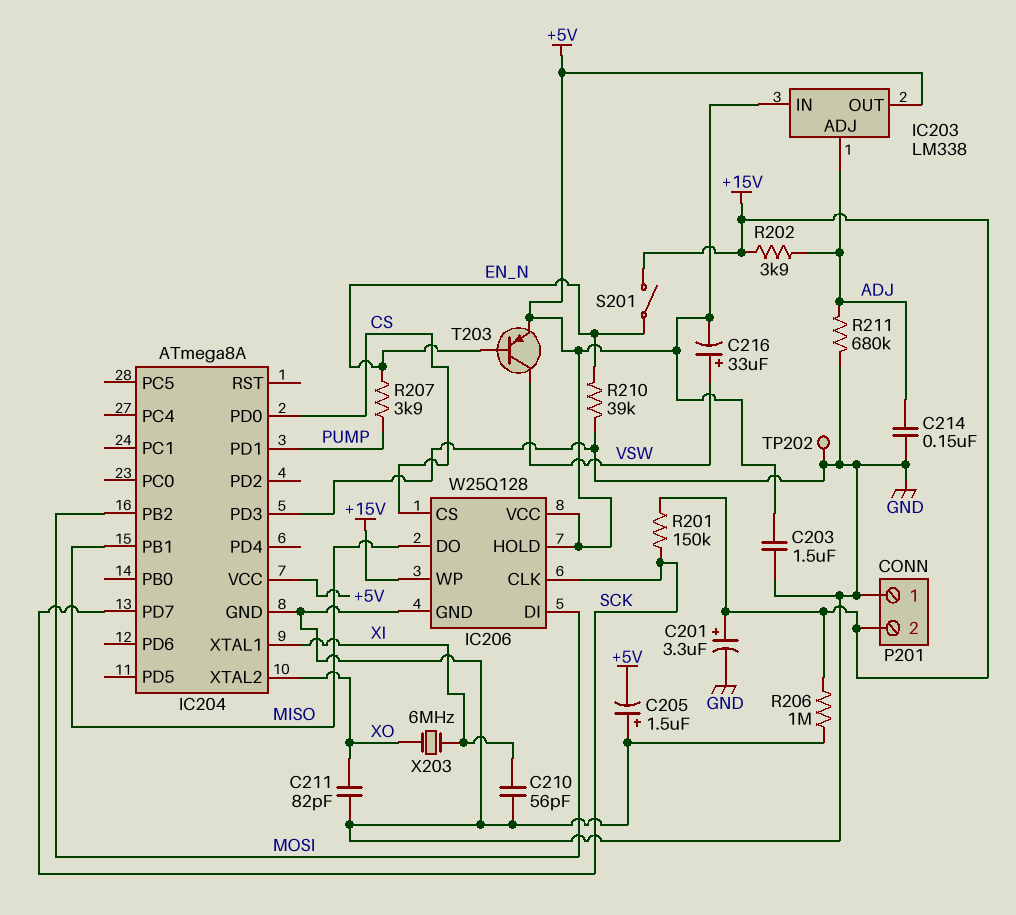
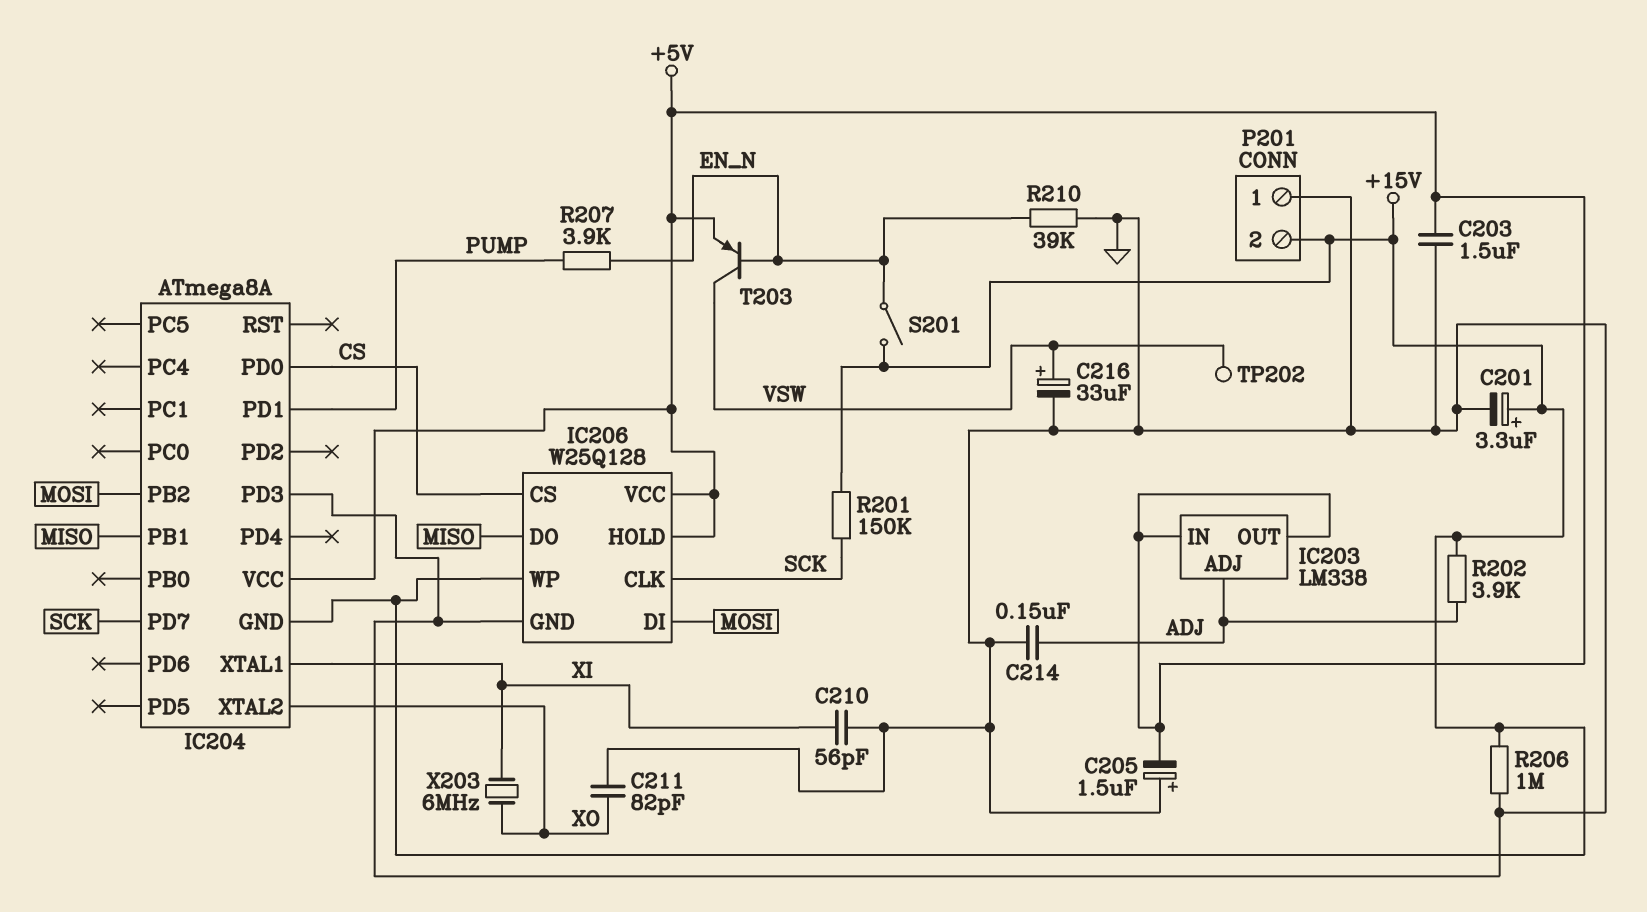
C216: 33uF (plus VSW, minus +5V) -> 33uF (plus VSW, minus GND)
IC204 pin GND: GND -> +15V
R211: 680k (ADJ, GND) -> none
TP202: test point (GND) -> test point (VSW)

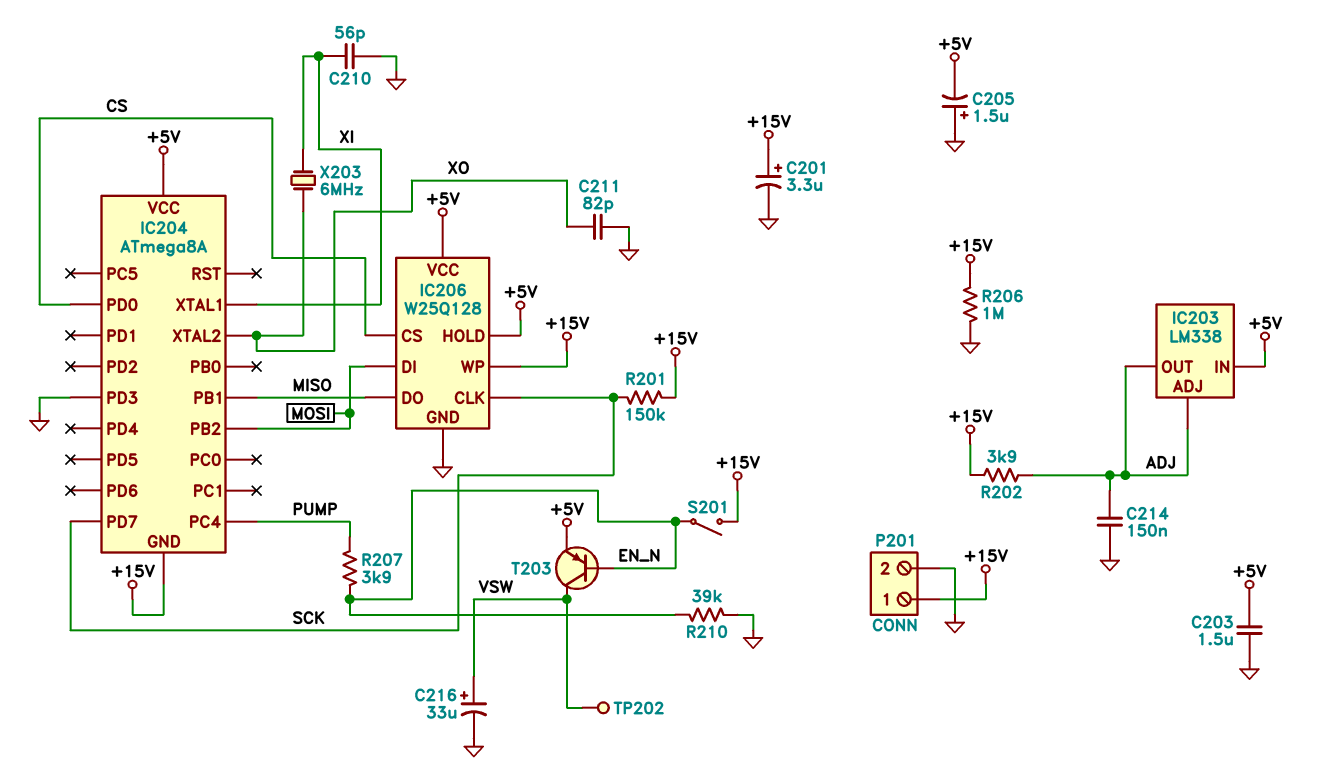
IC203 pin OUT: +5V -> ADJ
IC204 pin PC4: none -> PUMP
IC204 pin PD1: PUMP -> none
P201 pin 1: GND -> +15V
P201 pin 2: +15V -> GND

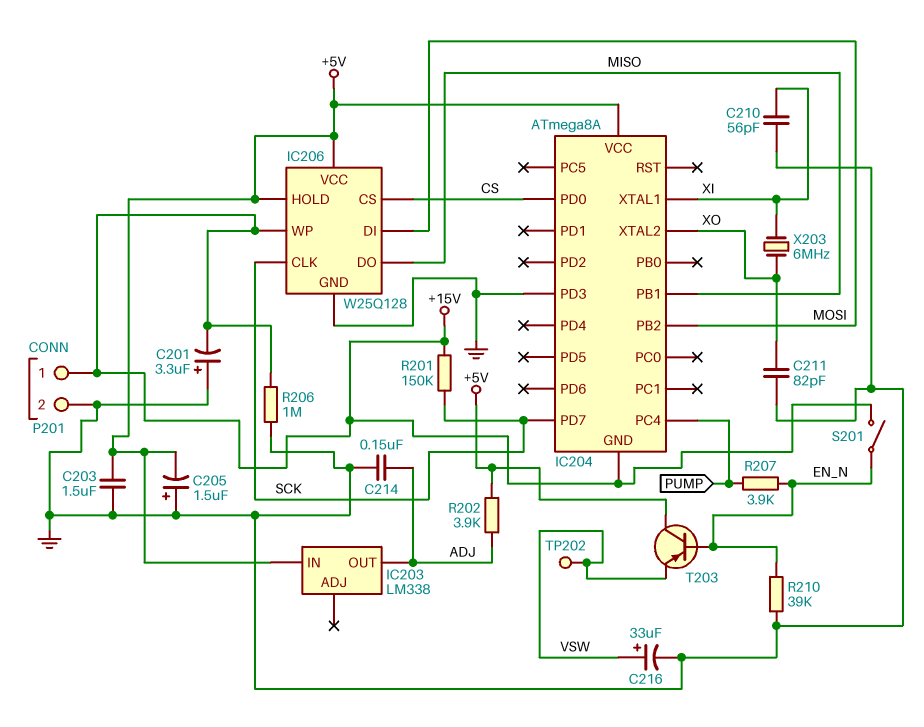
C201: 3.3uF (plus +15V, minus GND) -> 3.3uF (plus GND, minus +15V)
IC203 pin ADJ: ADJ -> none
R202: 3.9k (+15V, ADJ) -> 3.9k (+5V, ADJ)
T203: PNP (B EN_N, C VSW, E +5V) -> PNP (B EN_N, C +5V, E VSW)

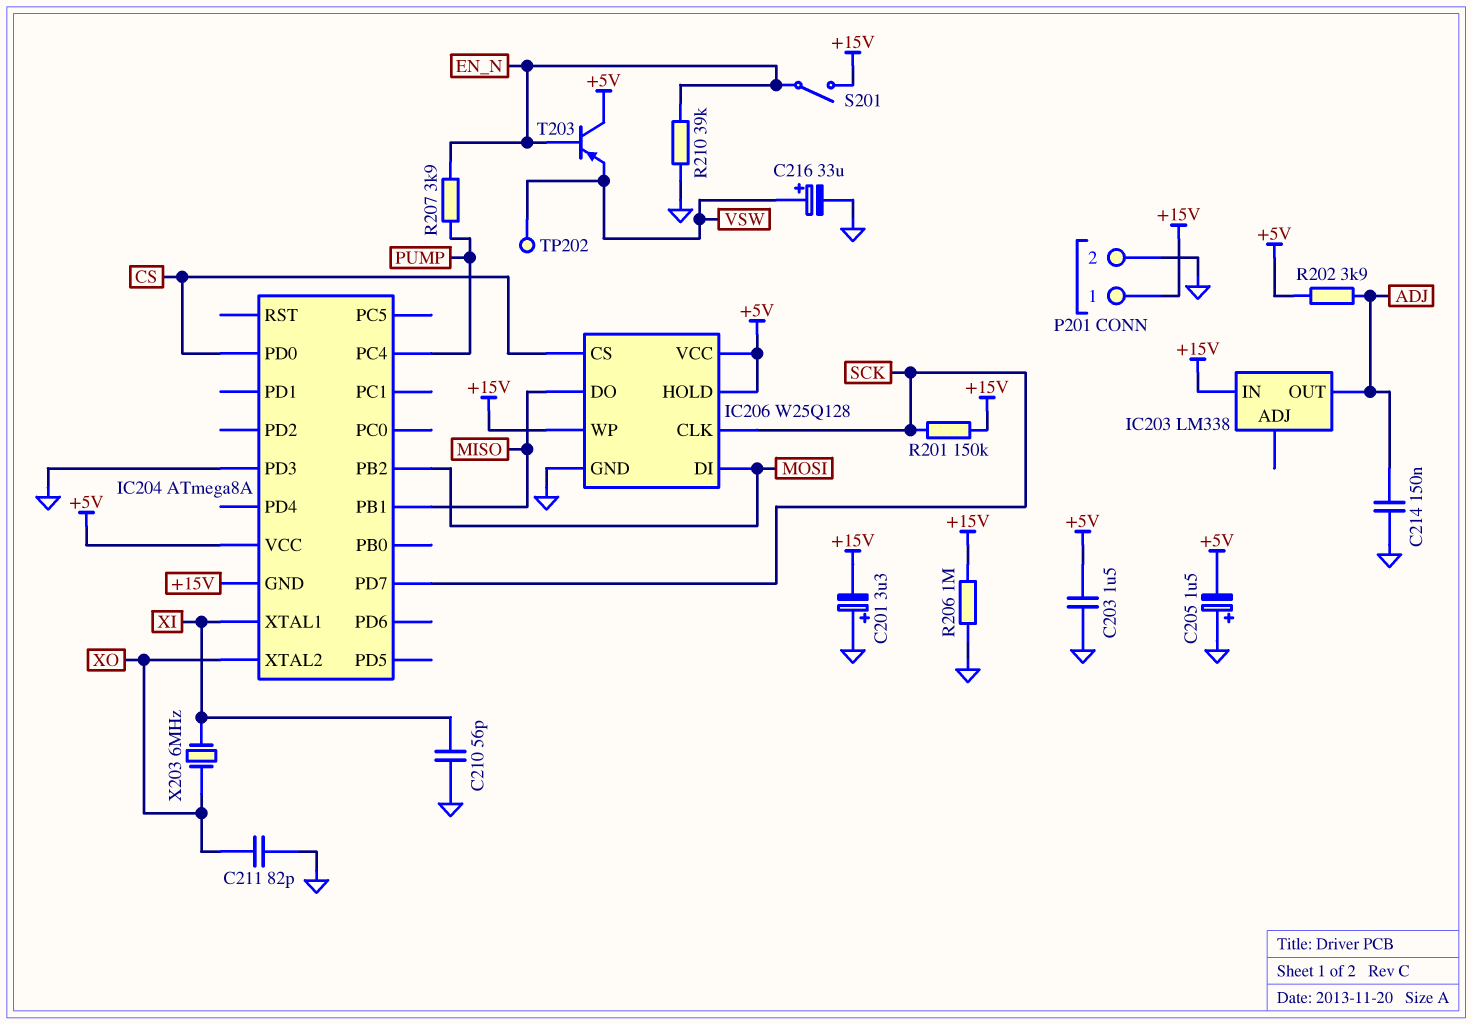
IC203 pin IN: +5V -> +15V

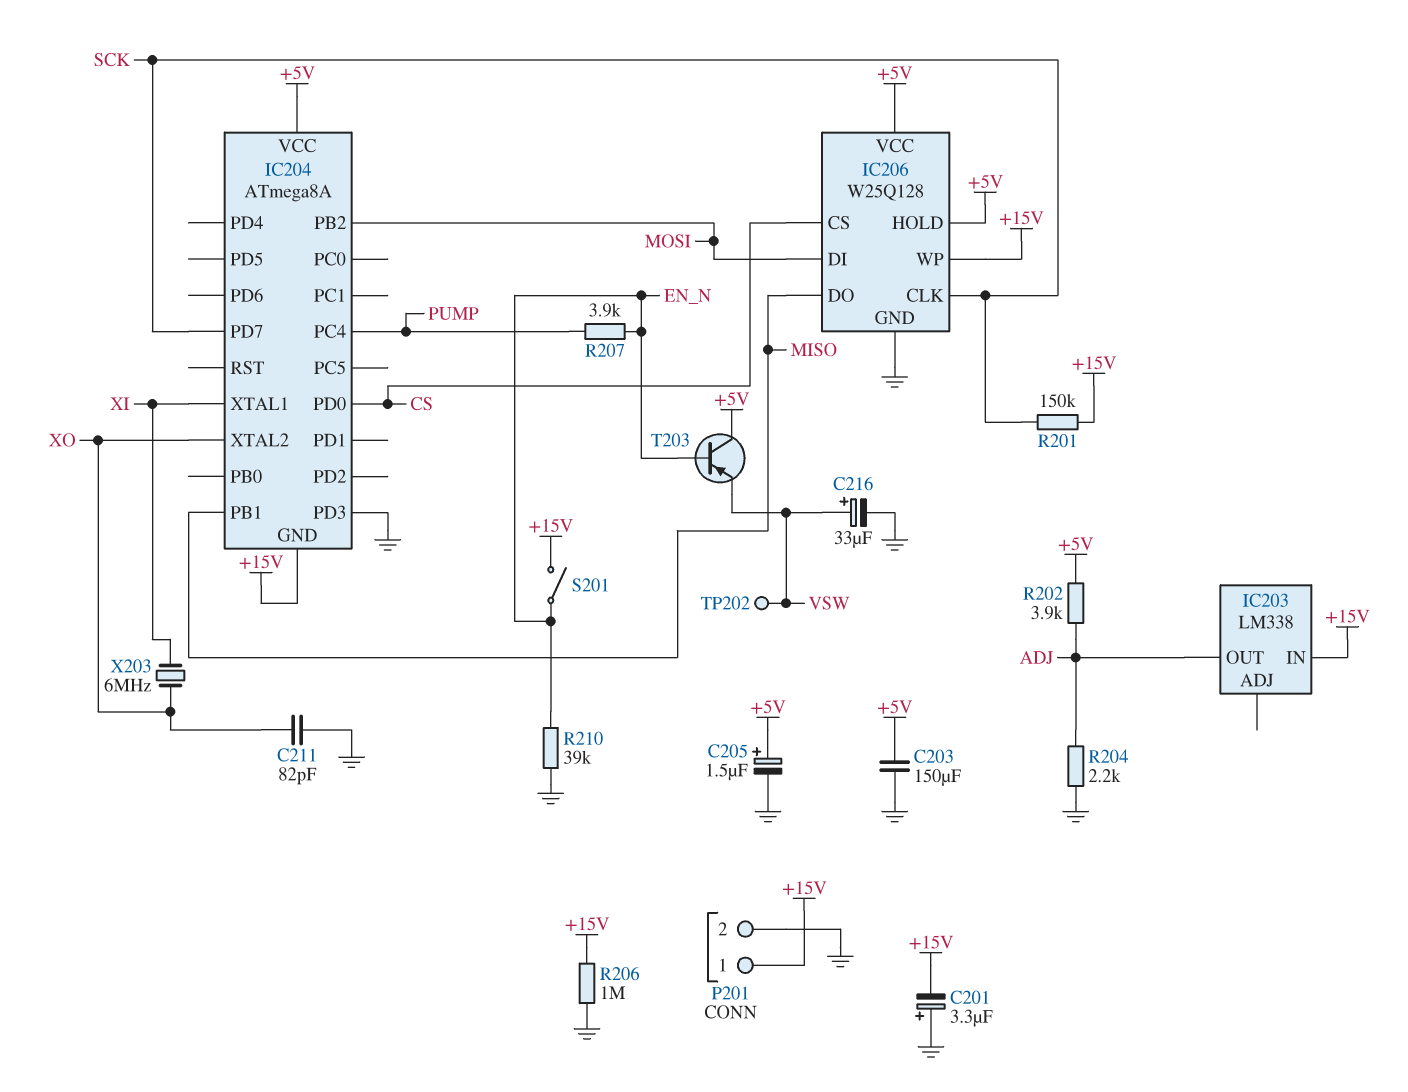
C203: 1.5uF (+5V, GND) -> 150uF (+5V, GND)
C205: 1.5uF (plus GND, minus +5V) -> 1.5uF (plus +5V, minus GND)
C210: 56pF (GND, XI) -> none
C214: 150nF (ADJ, GND) -> none
R204: none -> 2.2k (ADJ, GND)

